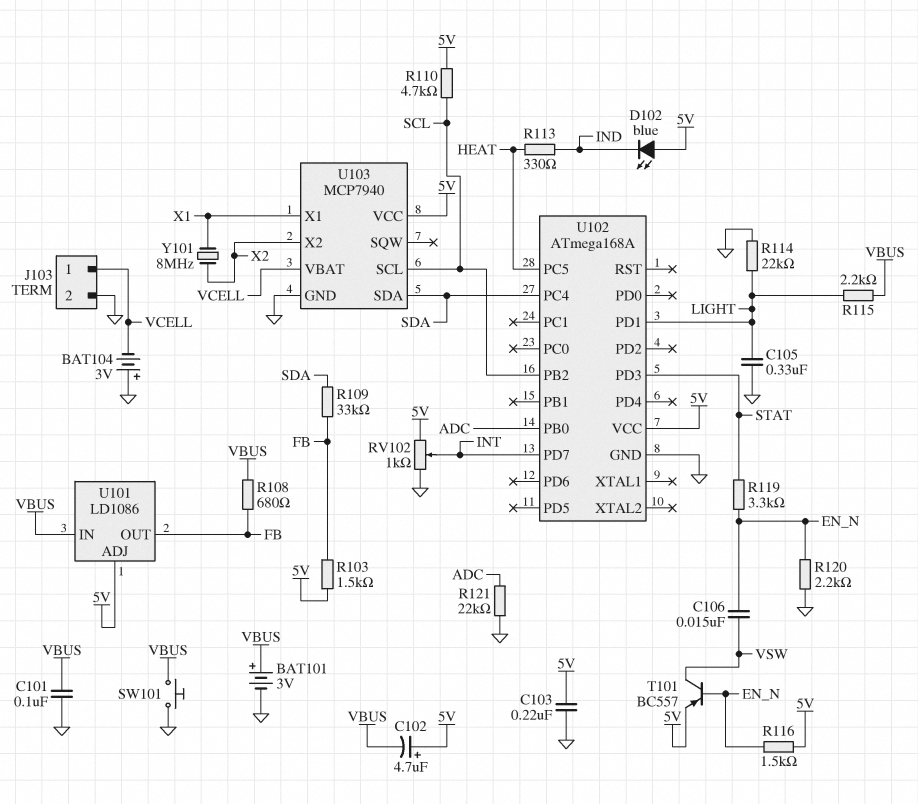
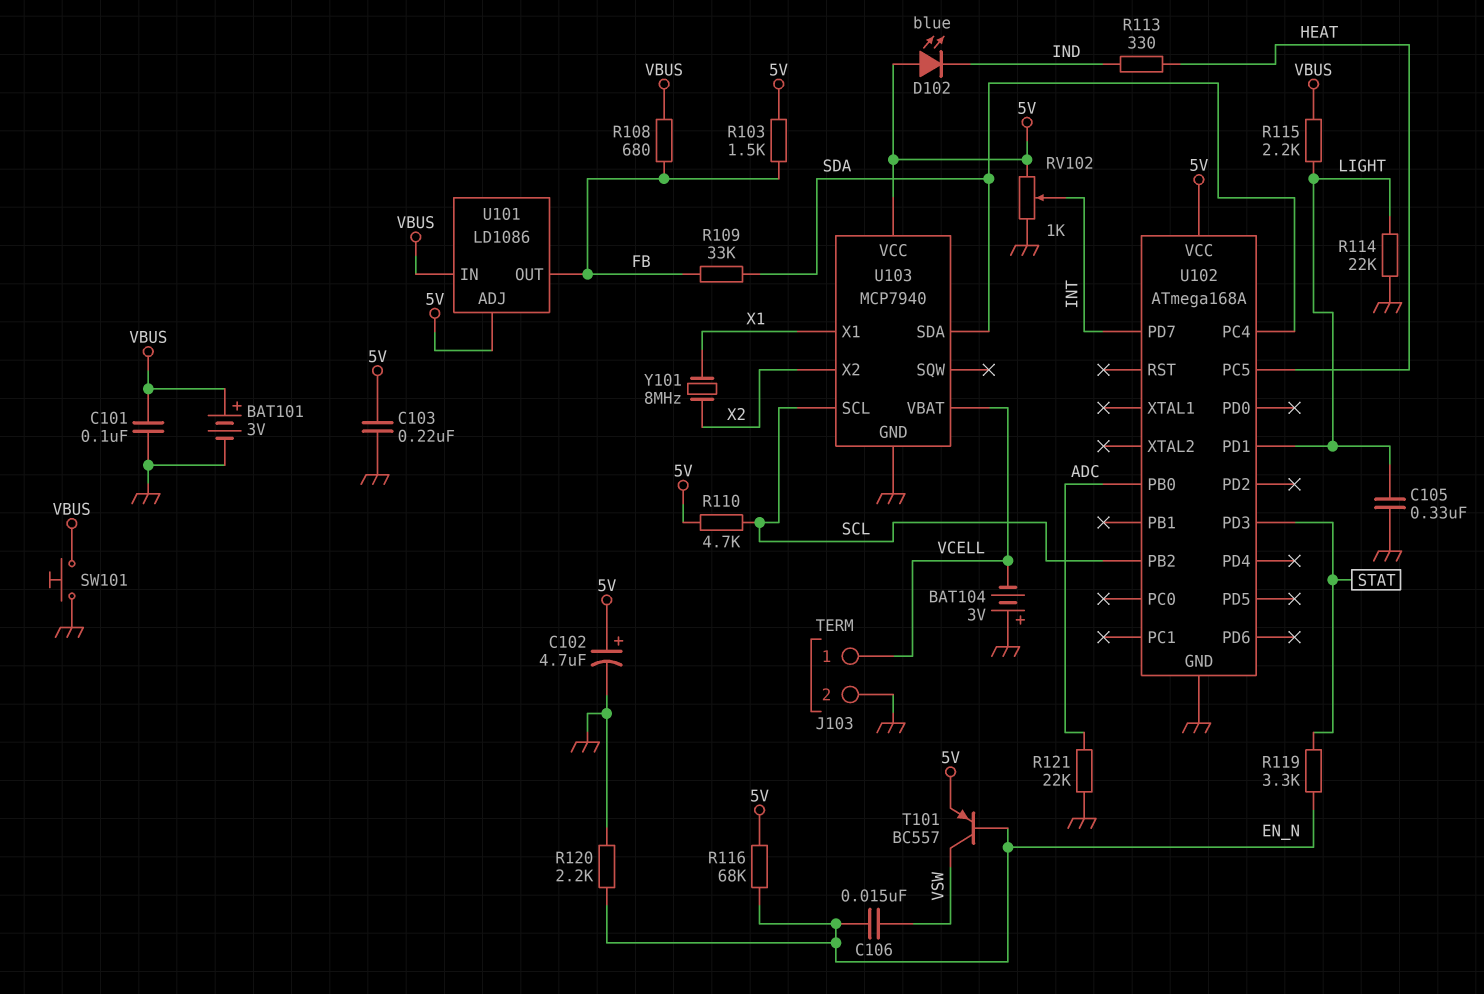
C102: 4.7uF (plus 5V, minus VBUS) -> 4.7uF (plus 5V, minus GND)
R116: 1.5k (5V, EN_N) -> 68k (5V, EN_N)

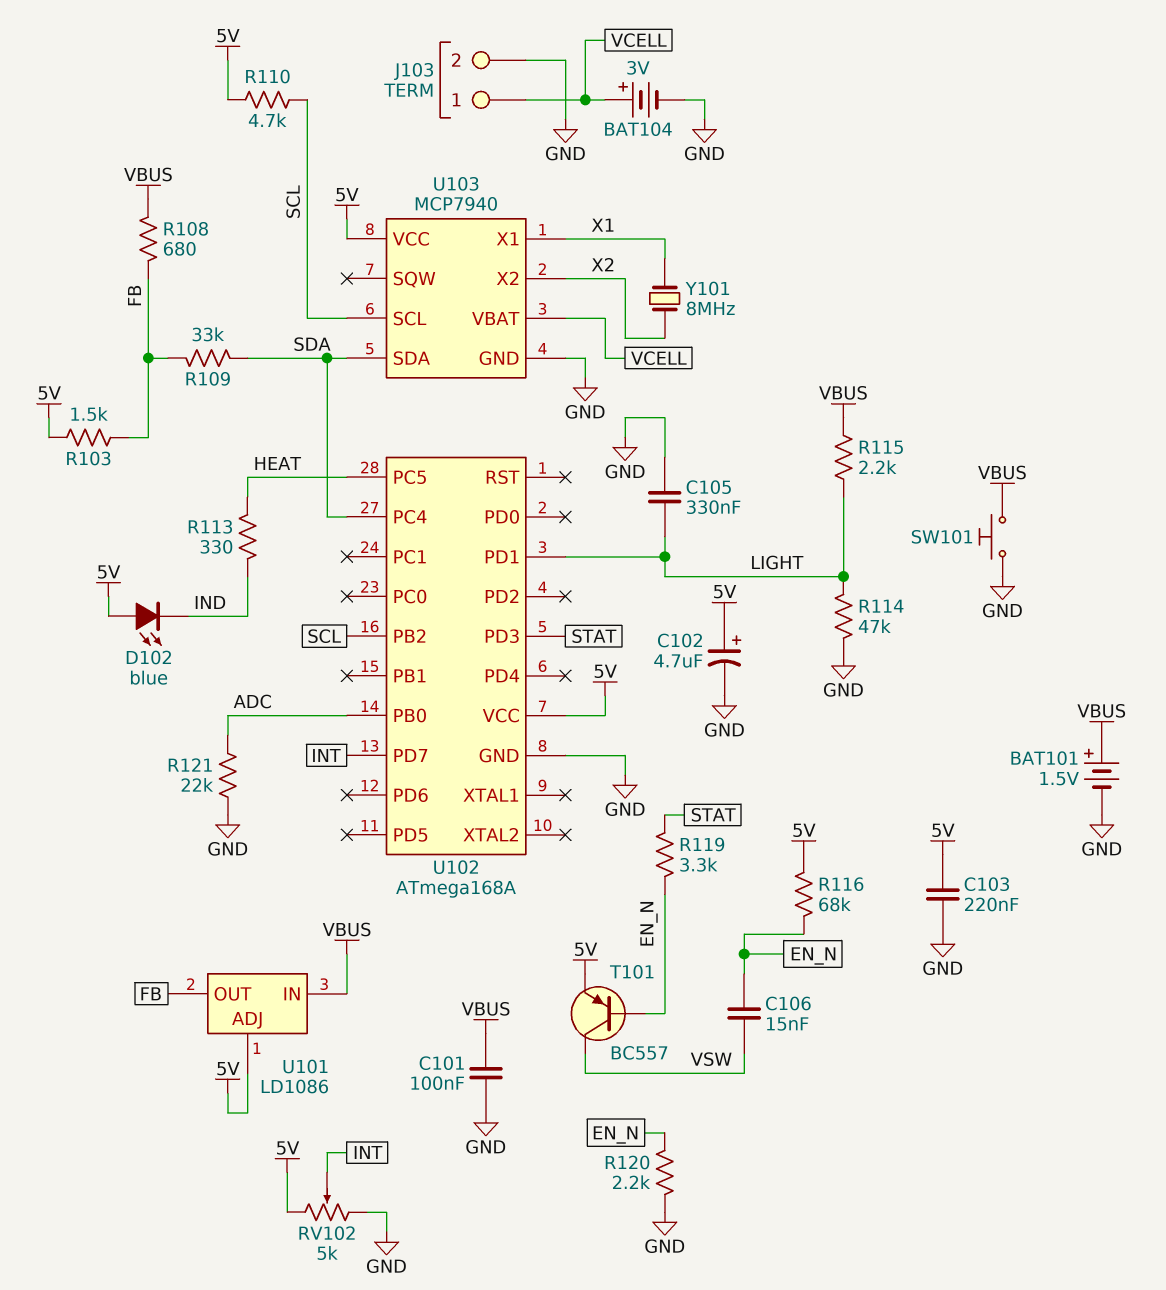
BAT101: 3V (plus VBUS, minus GND) -> 1.5V (plus VBUS, minus GND)
BAT104: 3V (plus GND, minus VCELL) -> 3V (plus VCELL, minus GND)
R114: 22k (GND, LIGHT) -> 47k (GND, LIGHT)
RV102: 1k (5V, GND, wiper INT) -> 5k (5V, GND, wiper INT)

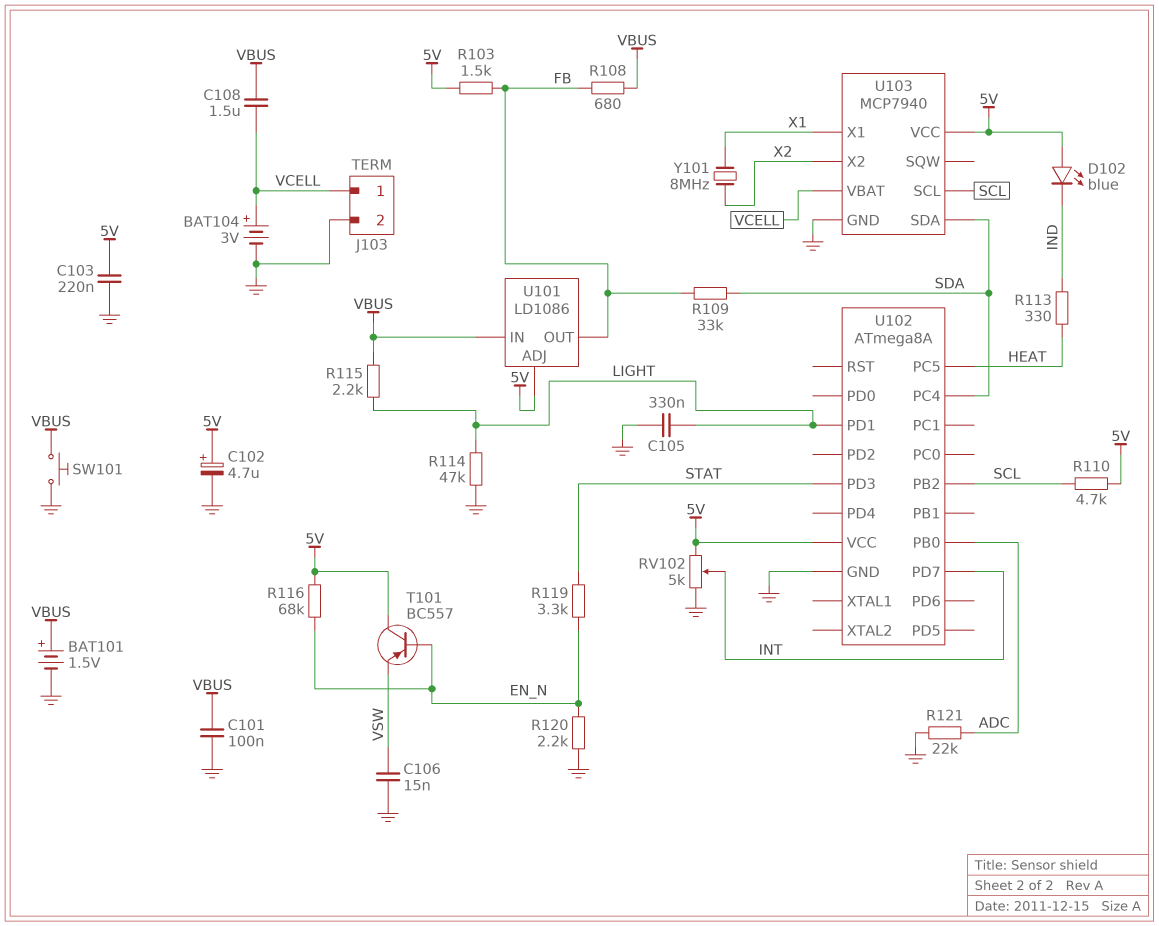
C106: 15nF (EN_N, VSW) -> 15nF (GND, VSW)
C108: none -> 1.5uF (VBUS, VCELL)
T101: PNP BC557 (B EN_N, C VSW, E 5V) -> PNP BC557 (B EN_N, C 5V, E VSW)
U102: ATmega168A -> ATmega8A

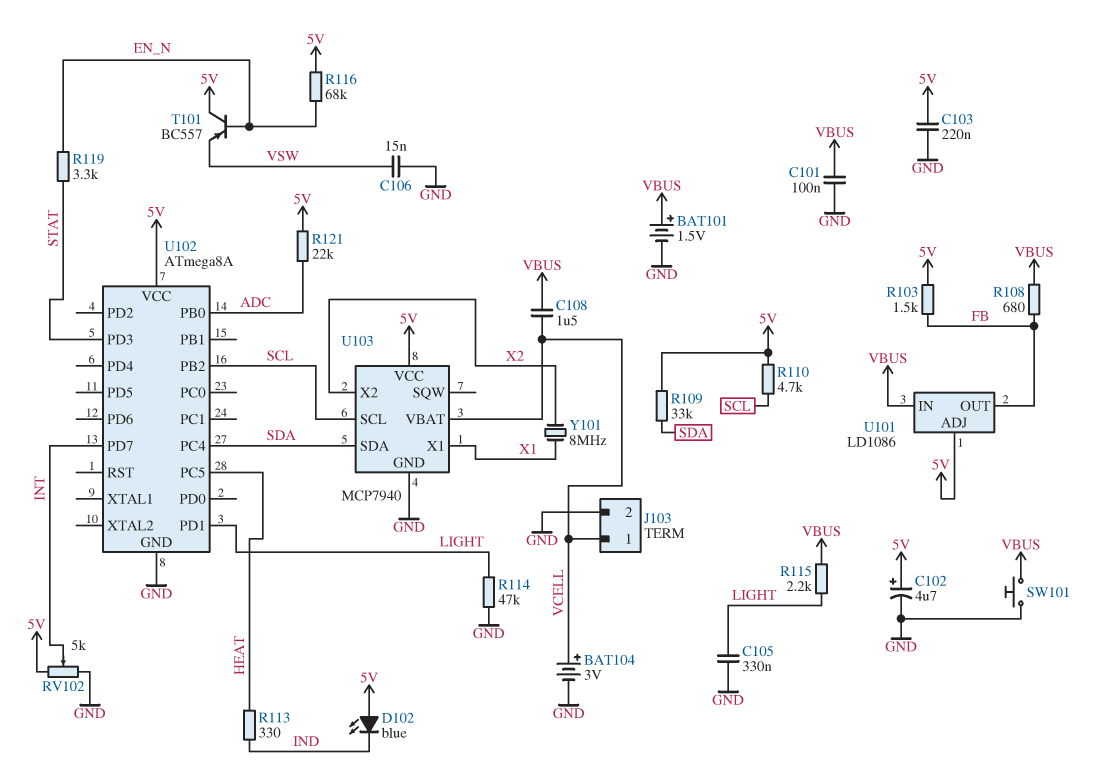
R109: 33k (FB, SDA) -> 33k (5V, SDA)
R120: 2.2k (EN_N, GND) -> none
R121: 22k (ADC, GND) -> 22k (5V, ADC)

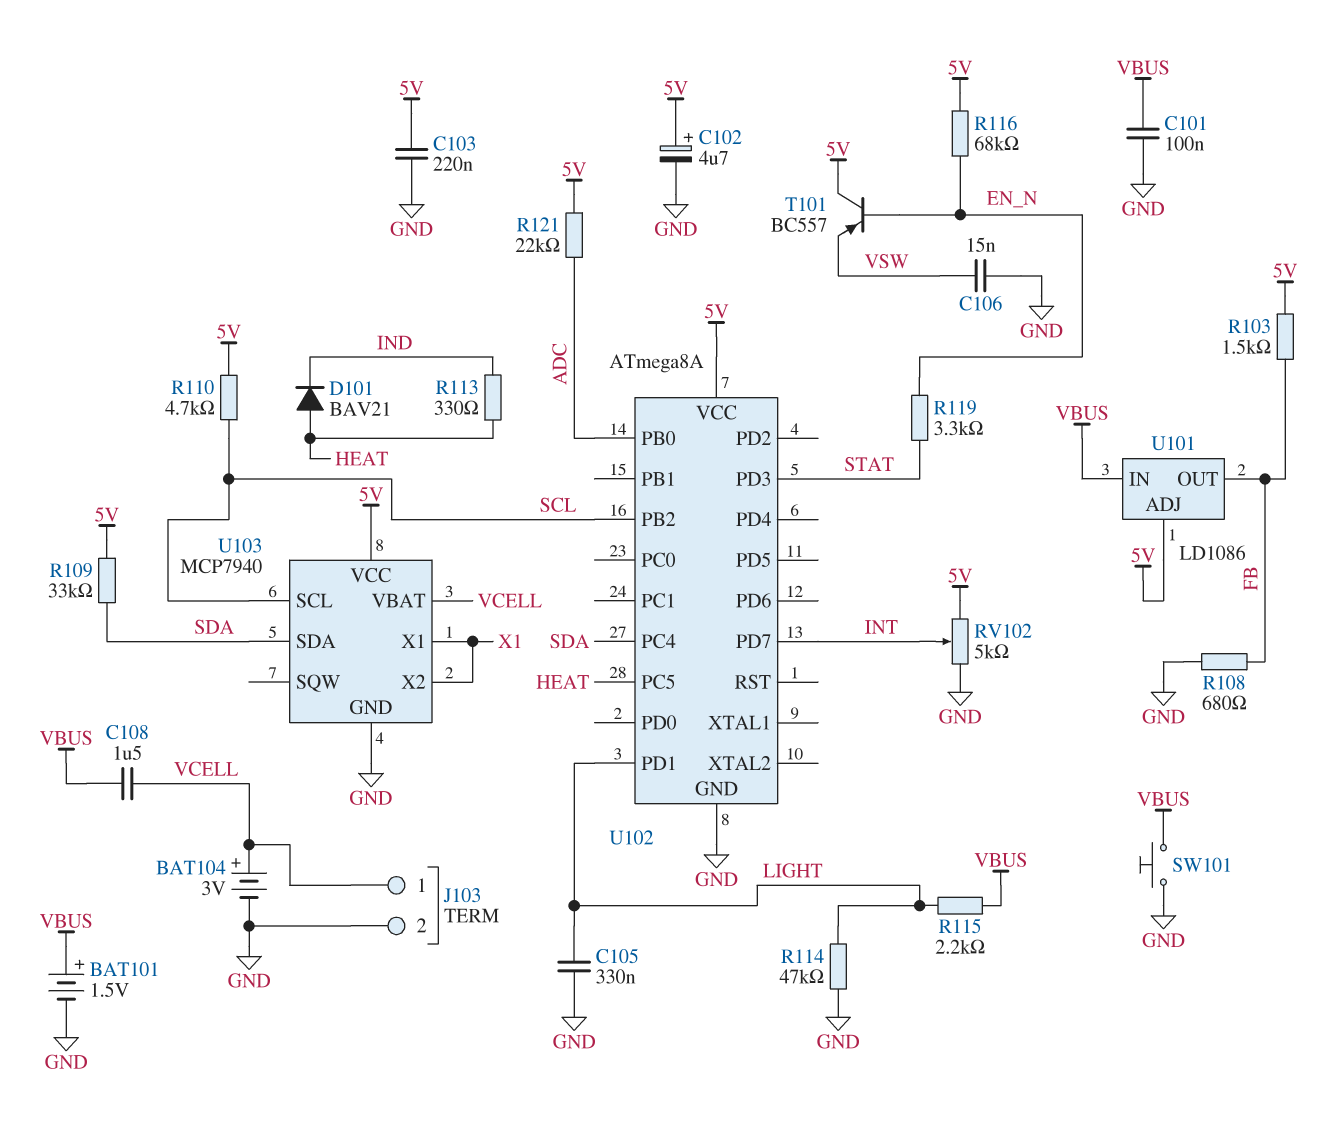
D101: none -> diode BAV21 (A HEAT, K IND)
D102: LED blue (A 5V, K IND) -> none
R108: 680 (FB, VBUS) -> 680 (FB, GND)
U103 pin X2: X2 -> X1
Y101: 8MHz (X1, X2) -> none

